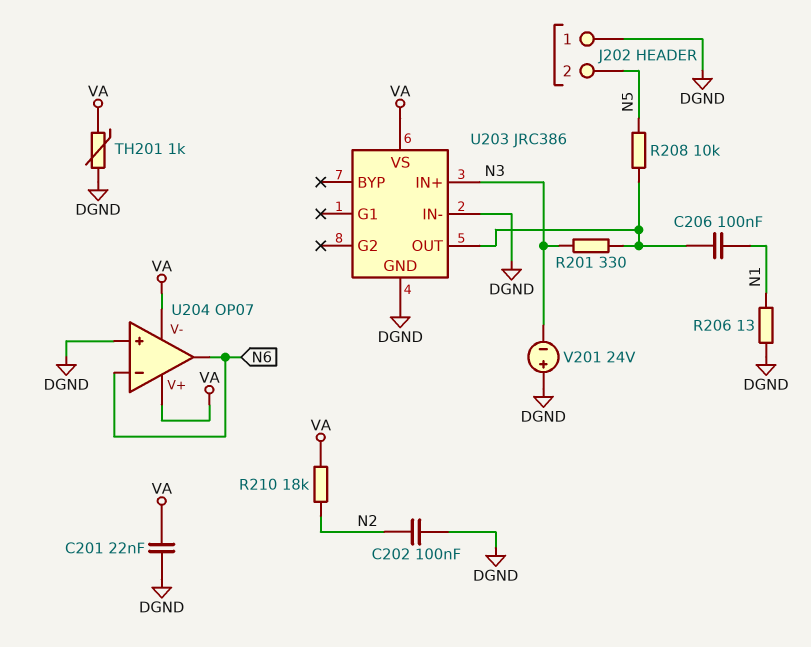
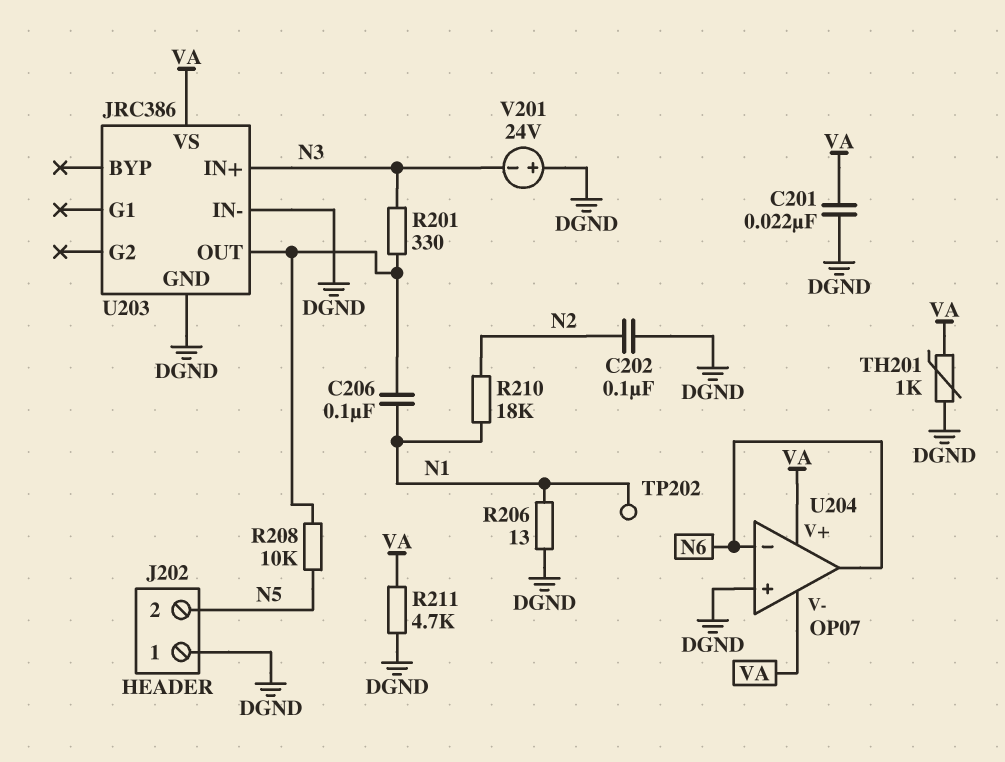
R210: 18k (N2, VA) -> 18k (N1, N2)
R211: none -> 4.7k (DGND, VA)
TP202: none -> test point (N1)

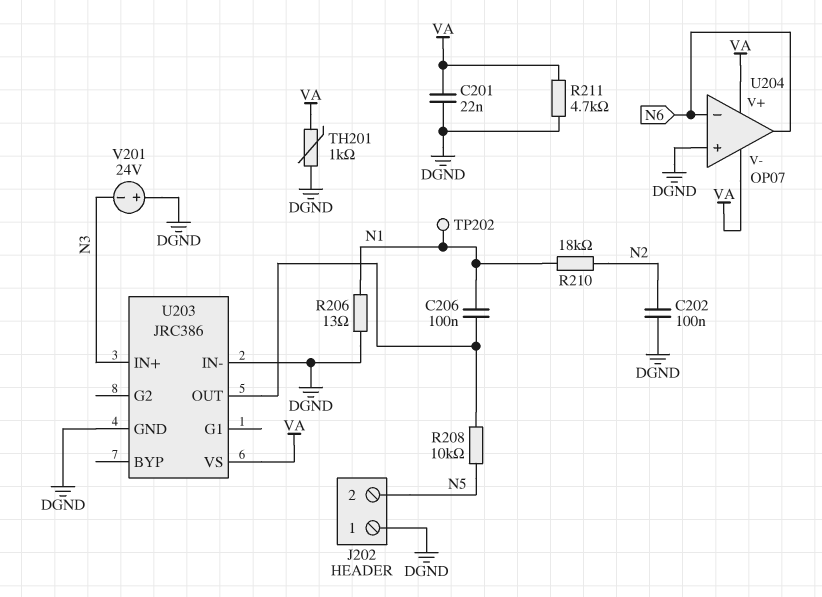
R201: 330 (N3, U203/OUT) -> none

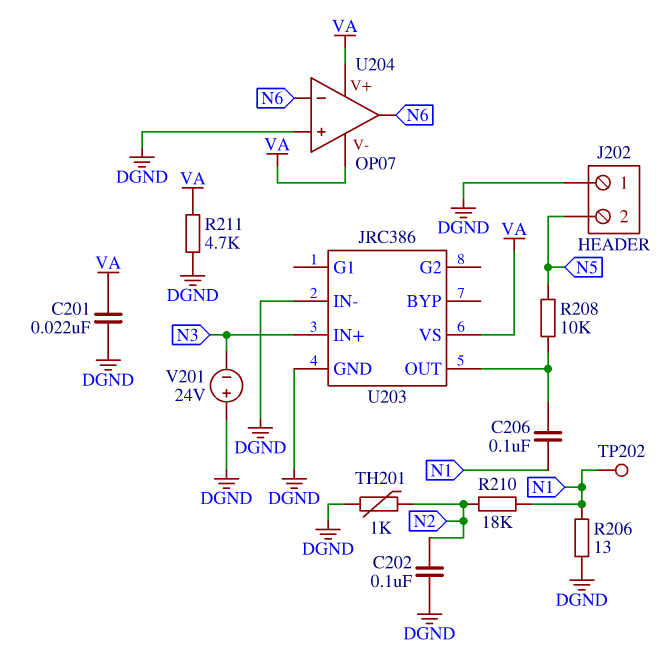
TH201: 1k (DGND, VA) -> 1k (DGND, N2)

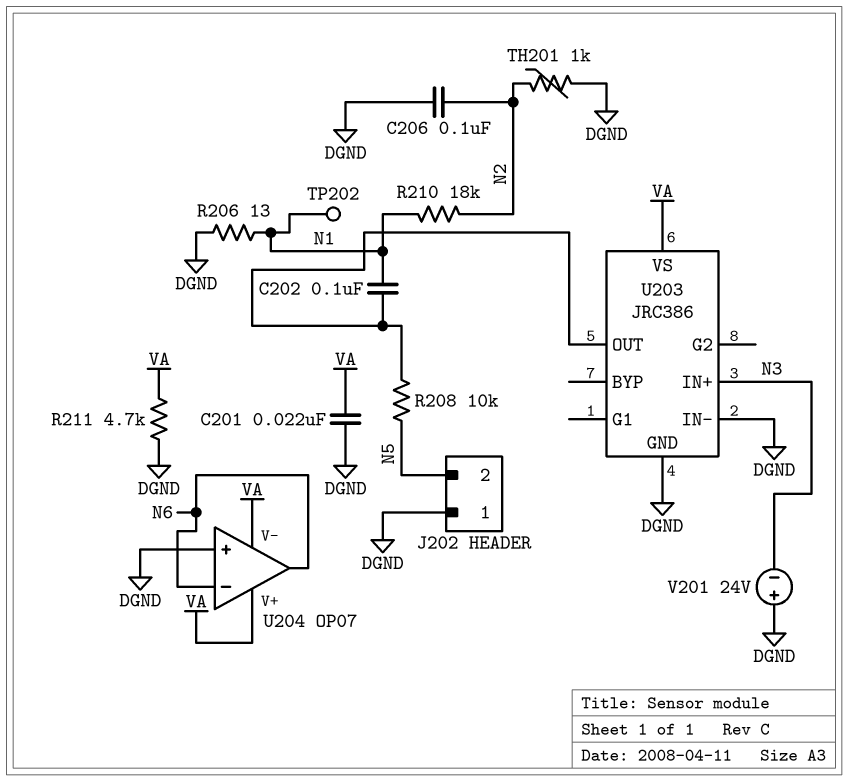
C202: 100nF (DGND, N2) -> 100nF (N1, U203/OUT)
C206: 100nF (N1, U203/OUT) -> 100nF (DGND, N2)

